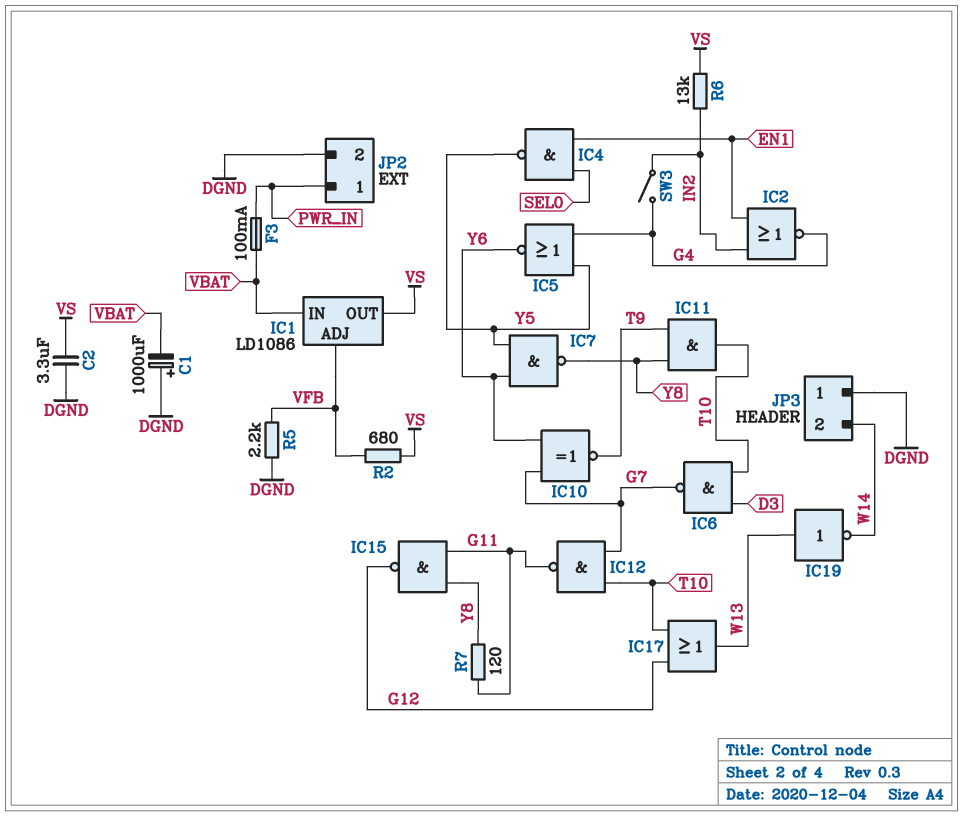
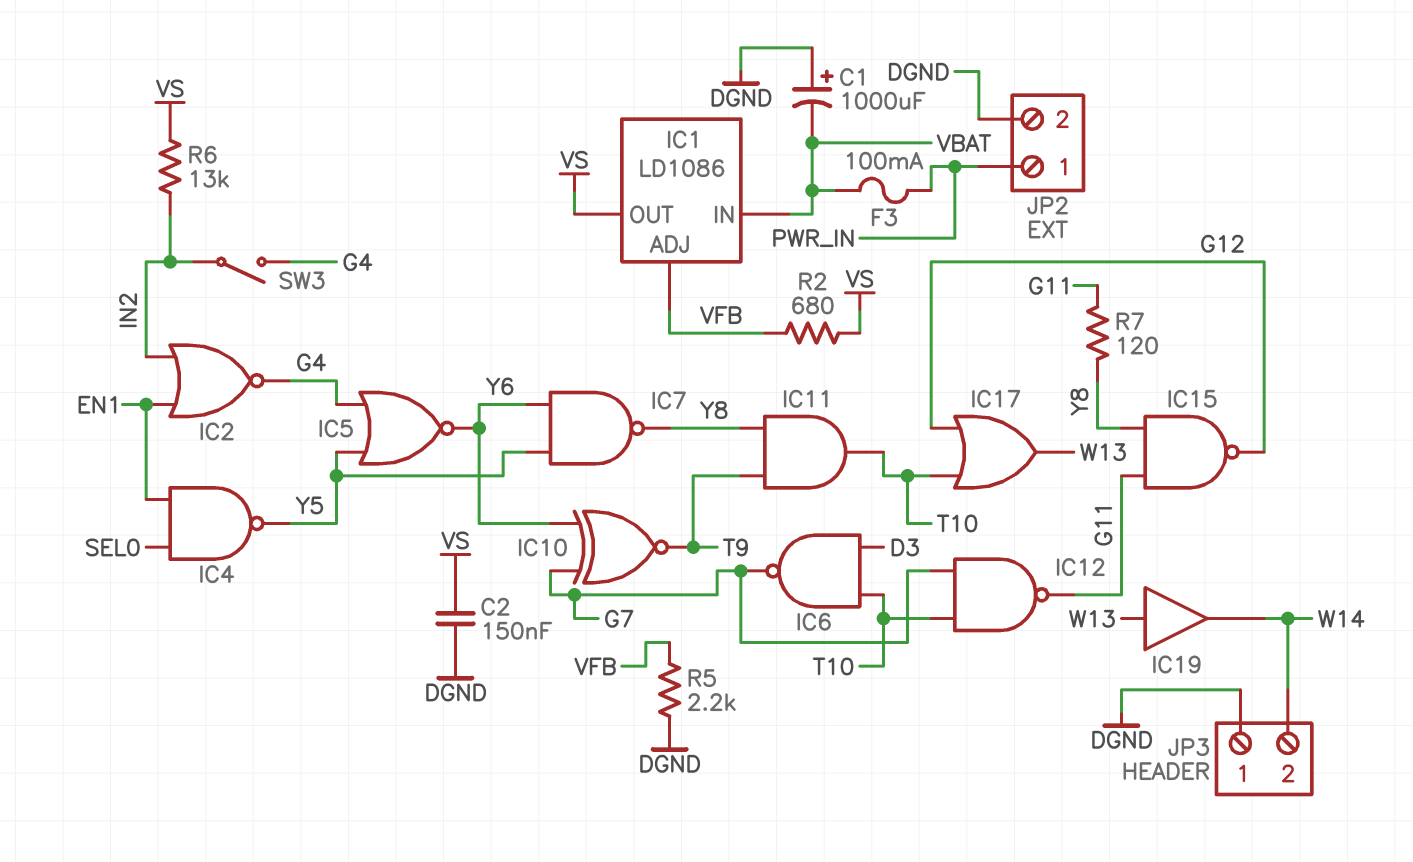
C2: 3.3uF (DGND, VS) -> 150nF (DGND, VS)
IC19: NOT (in W13, out W14) -> buffer (in W13, out W14)

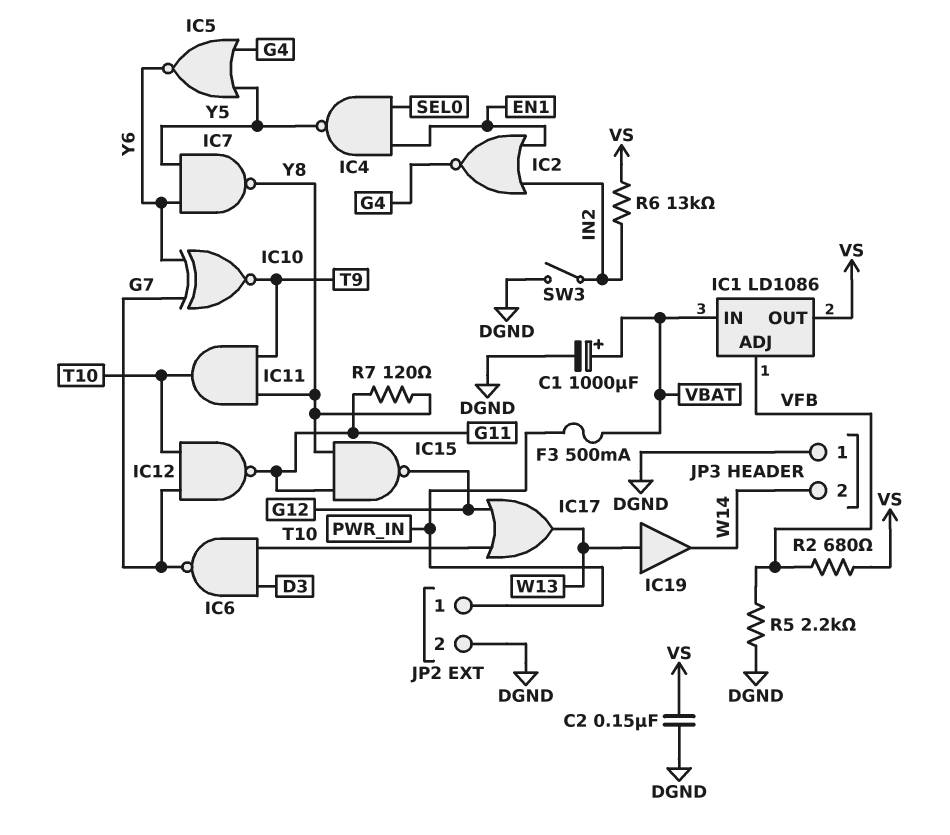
C1: 1000uF (plus DGND, minus VBAT) -> 1000uF (plus VBAT, minus DGND)
F3: 100mA (PWR_IN, VBAT) -> 500mA (PWR_IN, VBAT)
SW3: switch (G4, IN2) -> switch (DGND, IN2)

